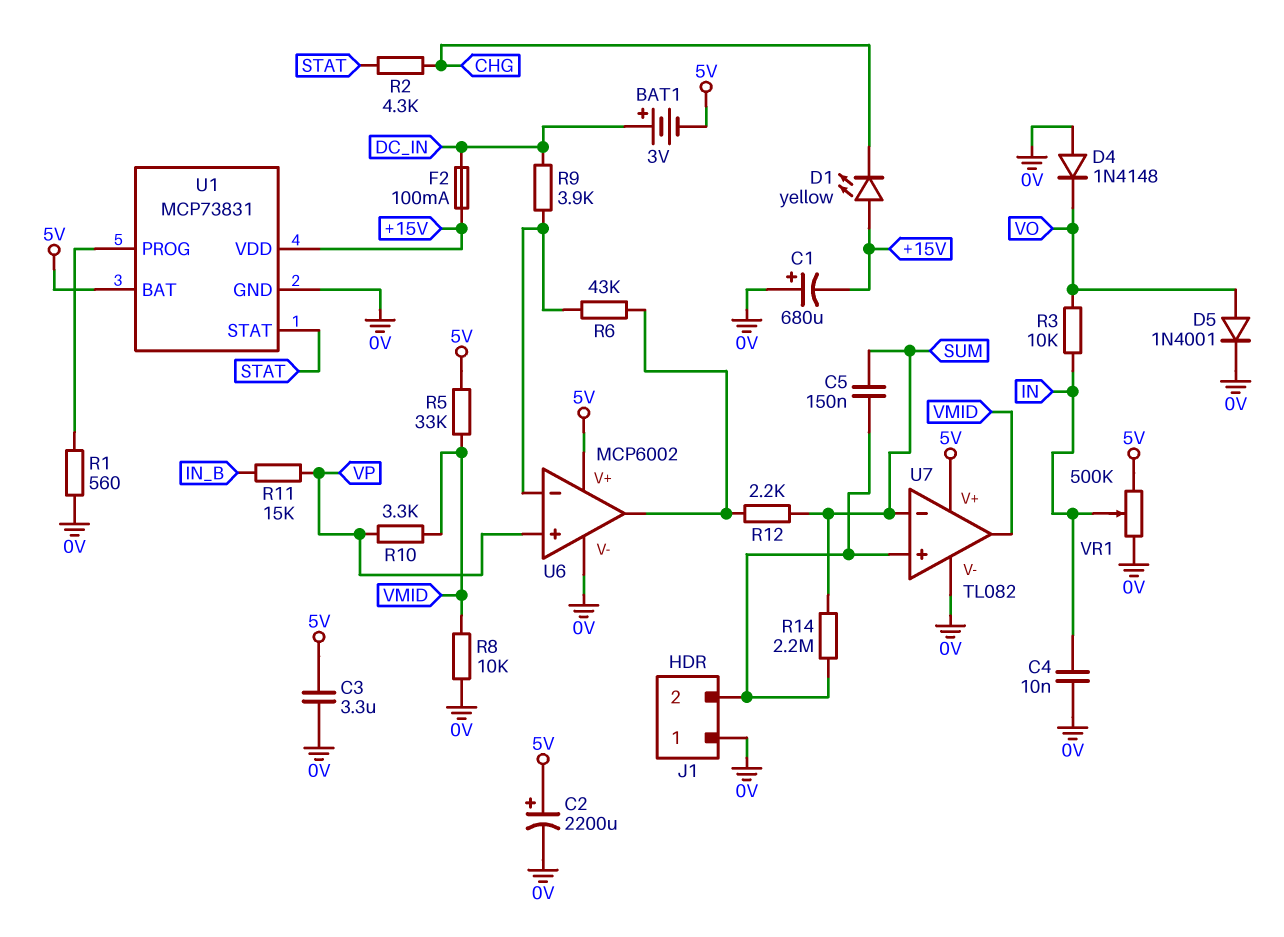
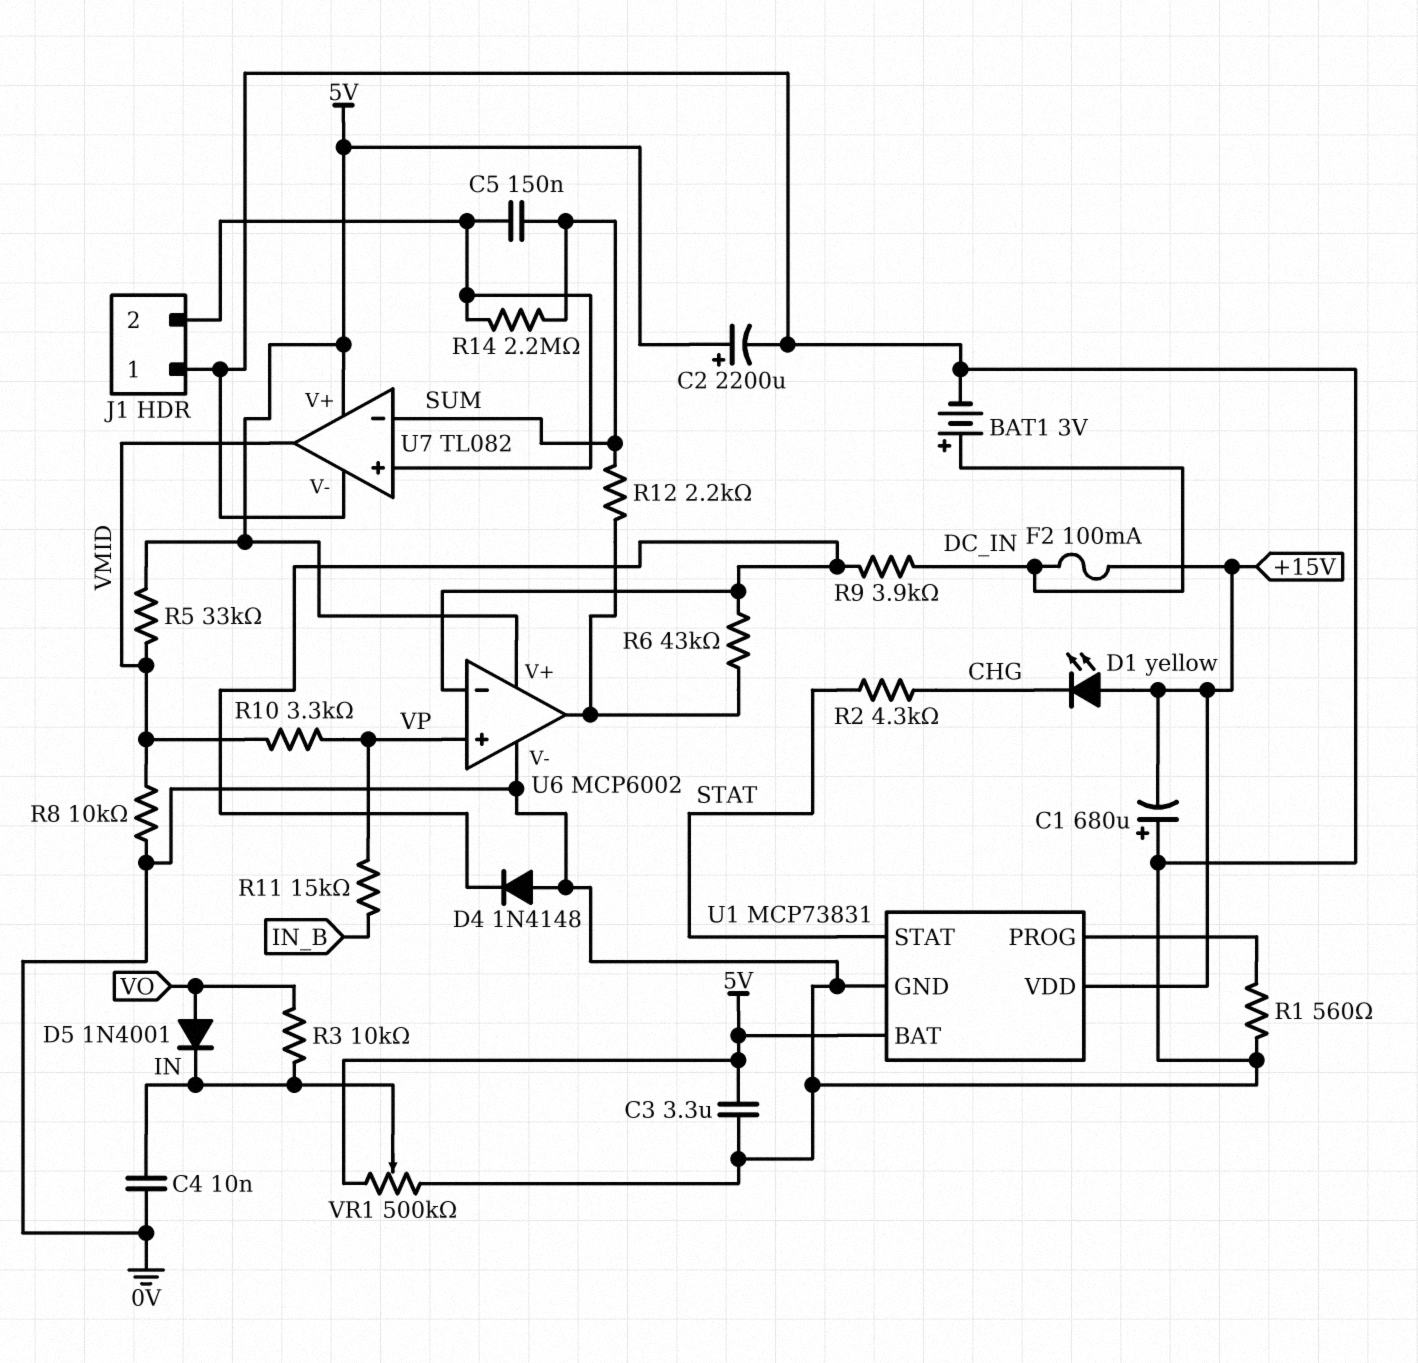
BAT1: 3V (plus DC_IN, minus 5V) -> 3V (plus DC_IN, minus 0V)
D4: diode 1N4148 (A 0V, K VO) -> diode 1N4148 (A 0V, K U6/in-)
D5: diode 1N4001 (A VO, K 0V) -> diode 1N4001 (A VO, K IN)

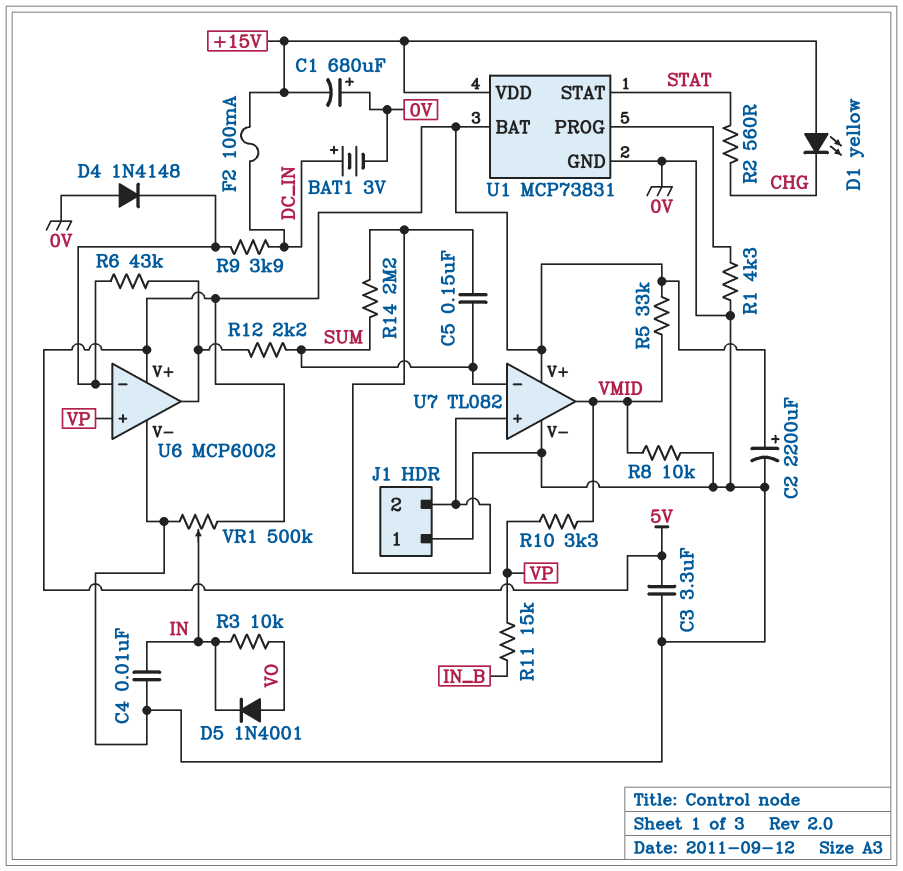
R1: 560 (0V, U1/PROG) -> 4.3k (0V, U1/PROG)
R2: 4.3k (CHG, STAT) -> 560 (CHG, STAT)

